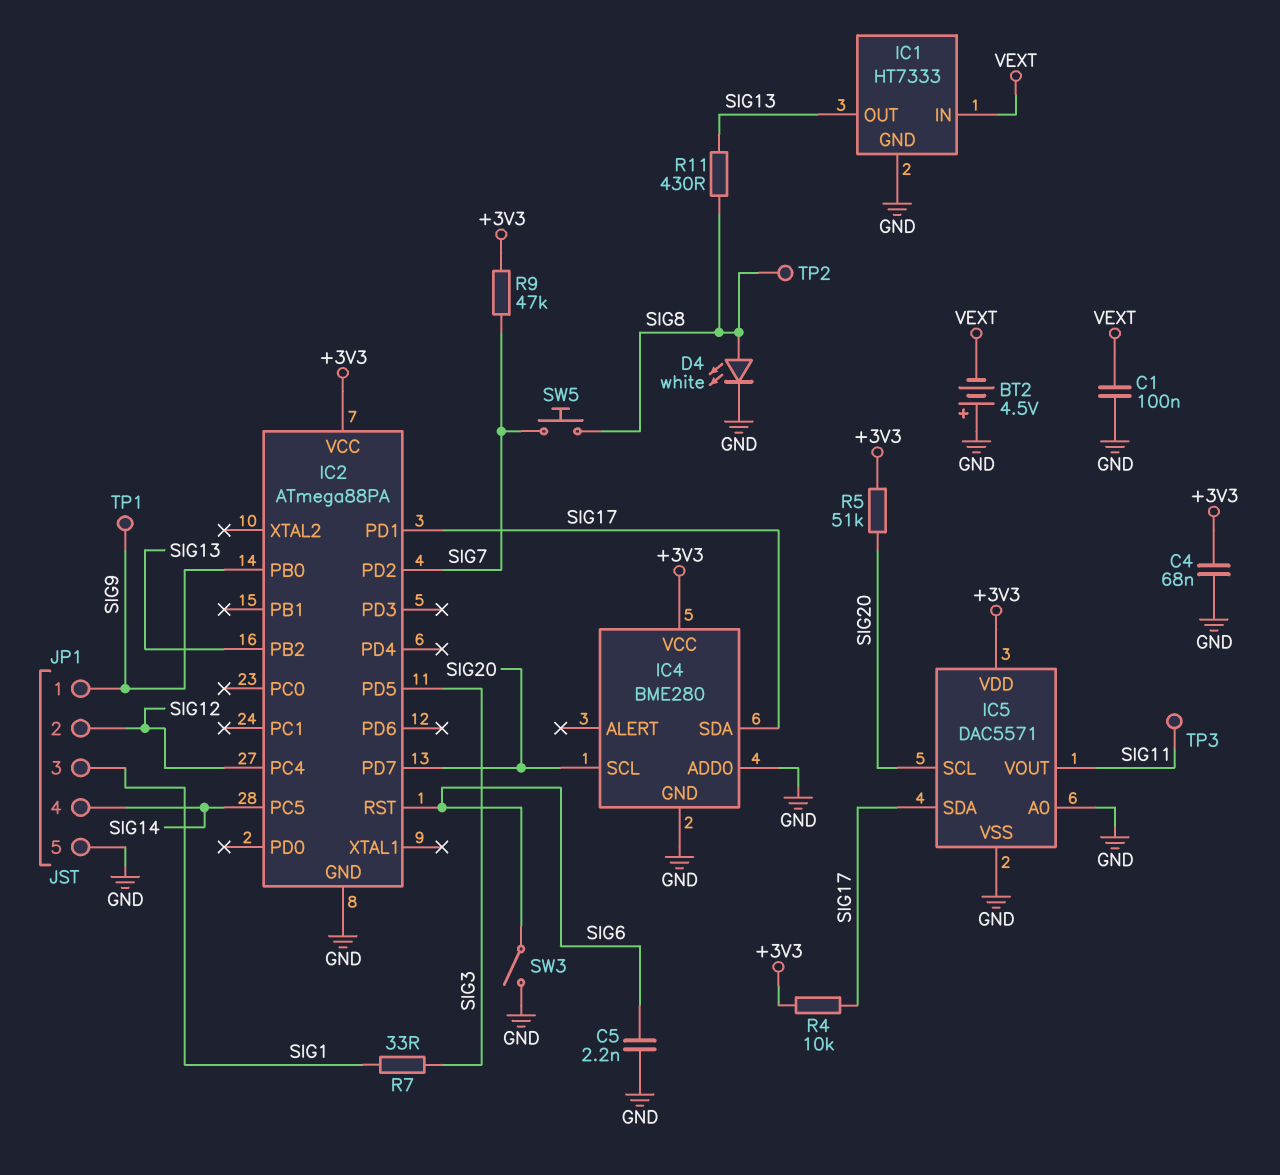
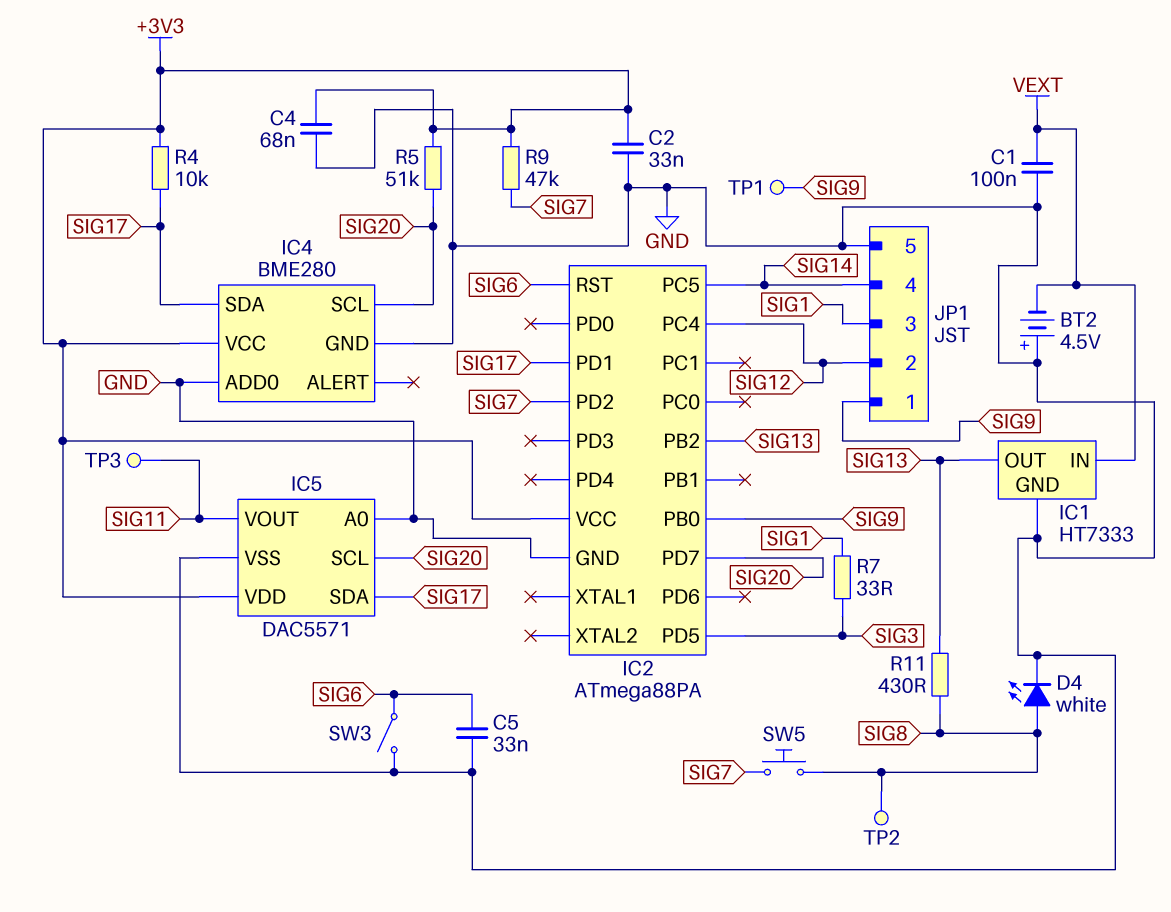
C2: none -> 33nF (+3V3, GND)
C5: 2.2nF (GND, SIG6) -> 33nF (GND, SIG6)

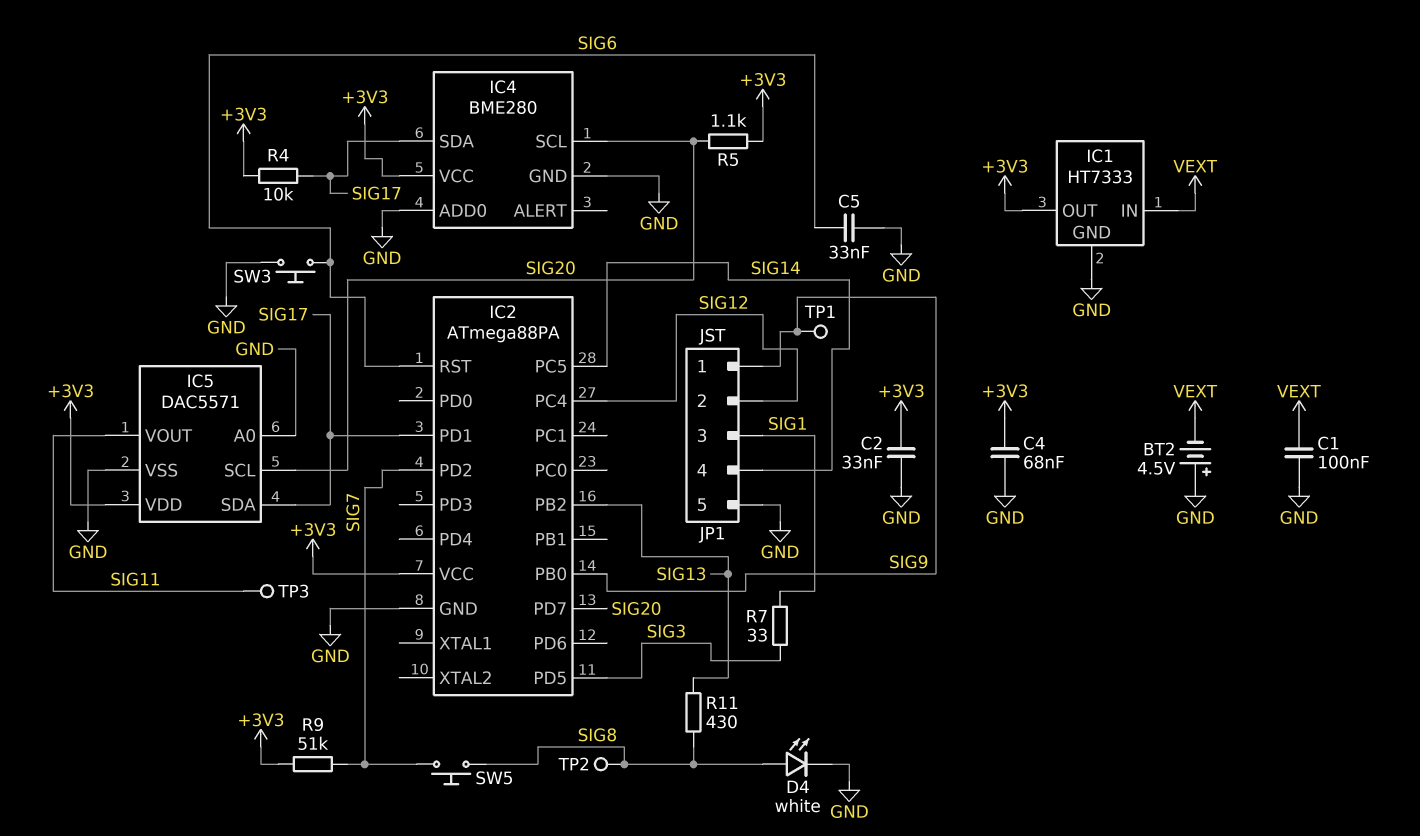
IC1 pin OUT: SIG13 -> +3V3
R5: 51k (+3V3, SIG20) -> 1.1k (+3V3, SIG20)
R9: 47k (+3V3, SIG7) -> 51k (+3V3, SIG7)
SW3: switch (GND, SIG6) -> button (GND, SIG6)

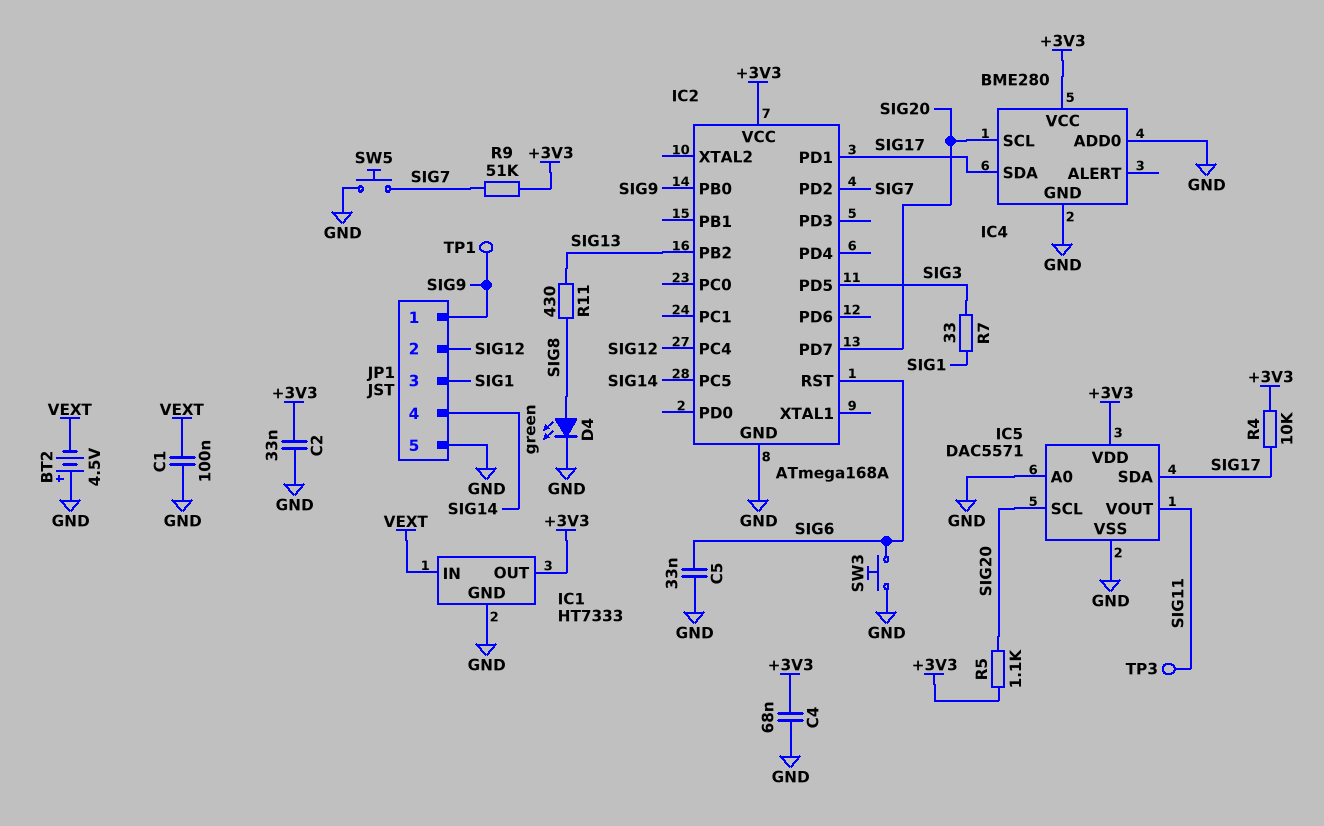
D4: LED white (A SIG8, K GND) -> LED green (A SIG8, K GND)
IC2: ATmega88PA -> ATmega168A
SW5: button (SIG7, SIG8) -> button (GND, SIG7)
TP2: test point (SIG8) -> none

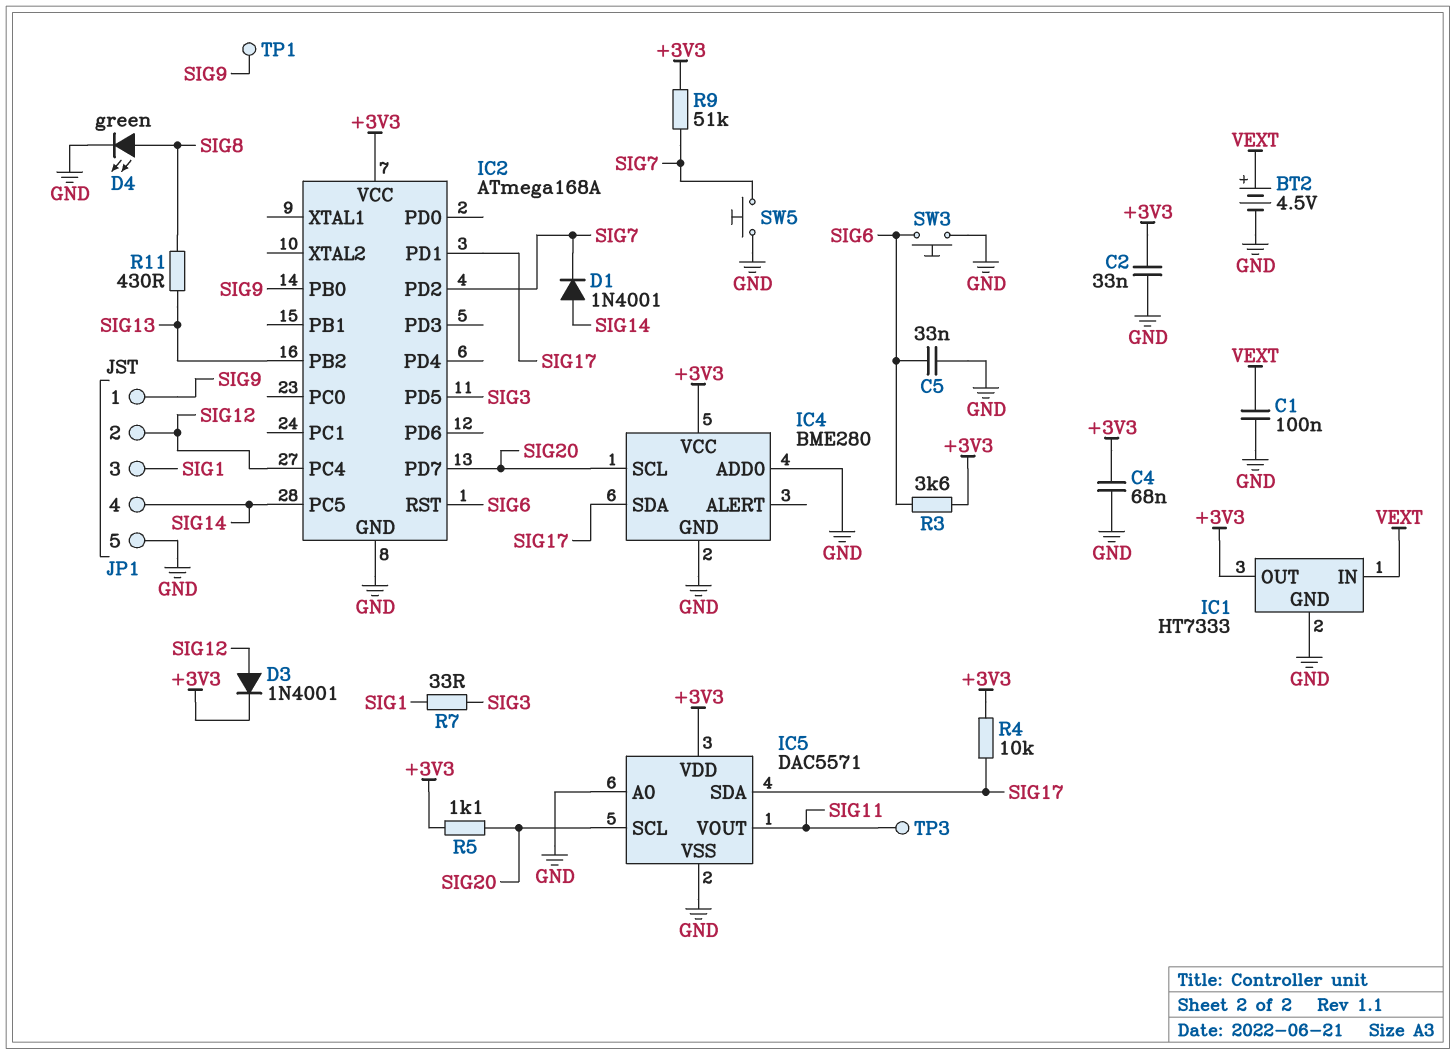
BT2: 4.5V (plus GND, minus VEXT) -> 4.5V (plus VEXT, minus GND)
D1: none -> diode 1N4001 (A SIG14, K SIG7)
D3: none -> diode 1N4001 (A SIG12, K +3V3)
R3: none -> 3.6k (+3V3, SIG6)

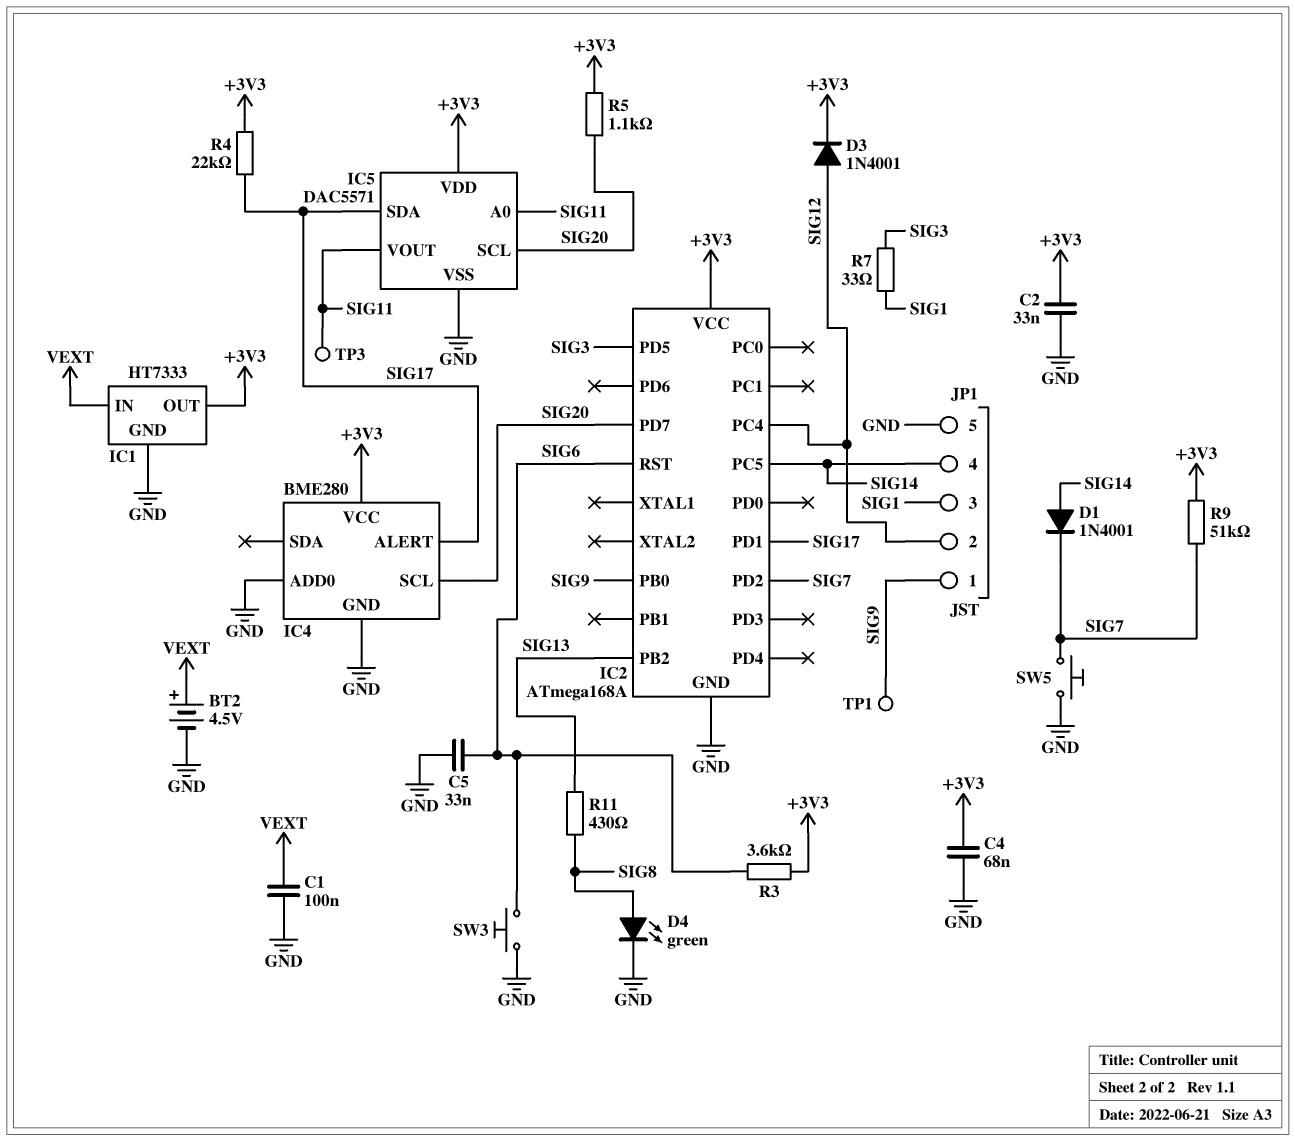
IC4 pin ALERT: none -> SIG17
IC4 pin SDA: SIG17 -> none
IC5 pin A0: GND -> SIG11
R4: 10k (+3V3, SIG17) -> 22k (+3V3, SIG17)

